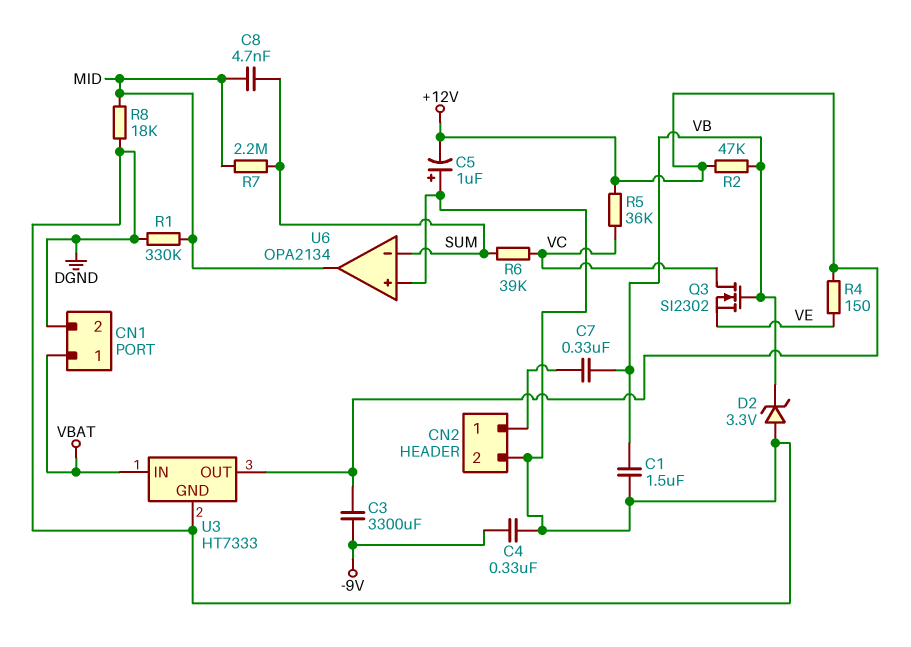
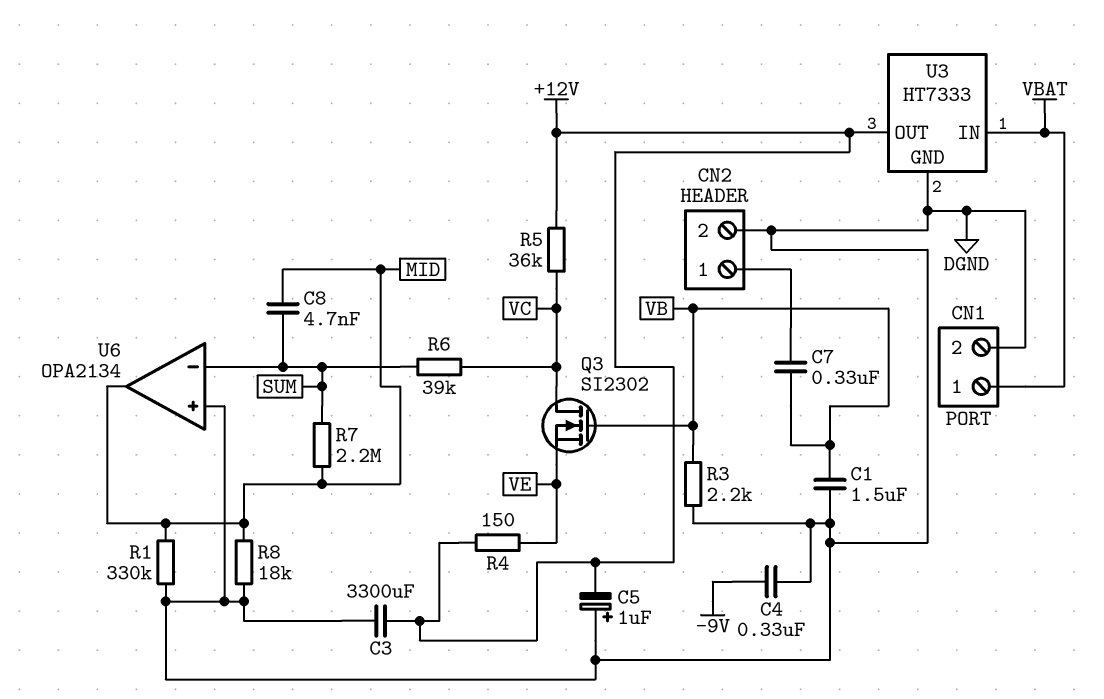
C3: 3300uF (+12V, -9V) -> 3300uF (+12V, DGND)
D2: zener 3.3V (A DGND, K VB) -> none
R2: 47k (+12V, VB) -> none
R3: none -> 2.2k (DGND, VB)

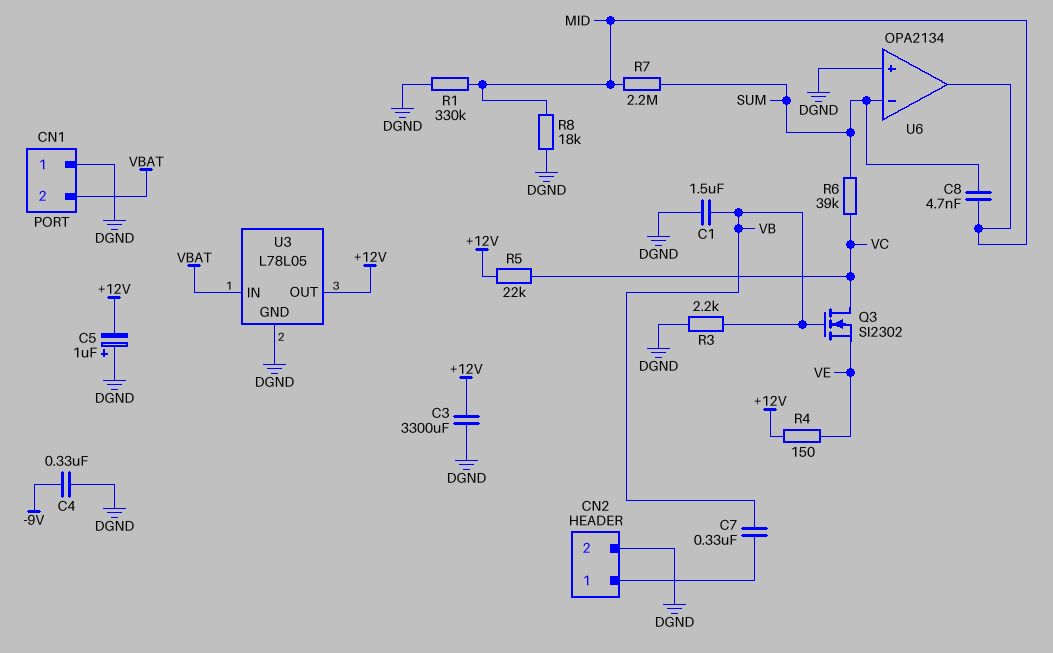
CN1 pin 1: VBAT -> DGND
CN1 pin 2: DGND -> VBAT
R5: 36k (+12V, VC) -> 22k (+12V, VC)
U3: HT7333 -> L78L05

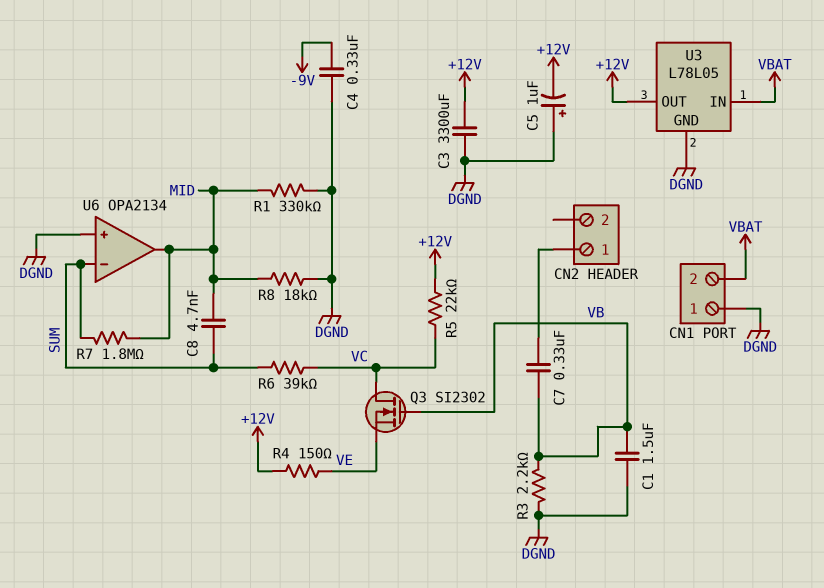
CN2 pin 2: DGND -> none
R7: 2.2M (MID, SUM) -> 1.8M (MID, SUM)

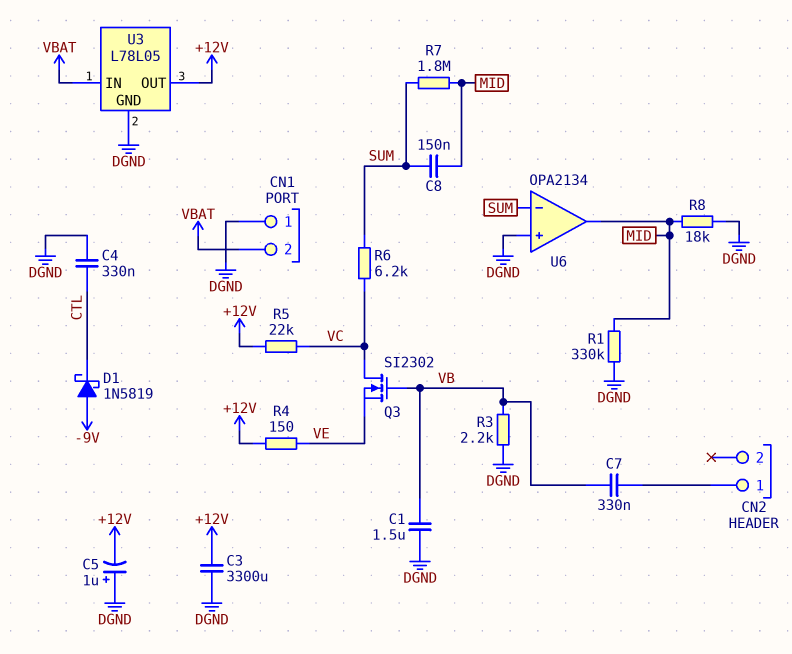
C4: 330nF (-9V, DGND) -> 330nF (CTL, DGND)
C8: 4.7nF (MID, SUM) -> 150nF (MID, SUM)
D1: none -> schottky 1N5819 (A -9V, K CTL)
R6: 39k (SUM, VC) -> 6.2k (SUM, VC)

